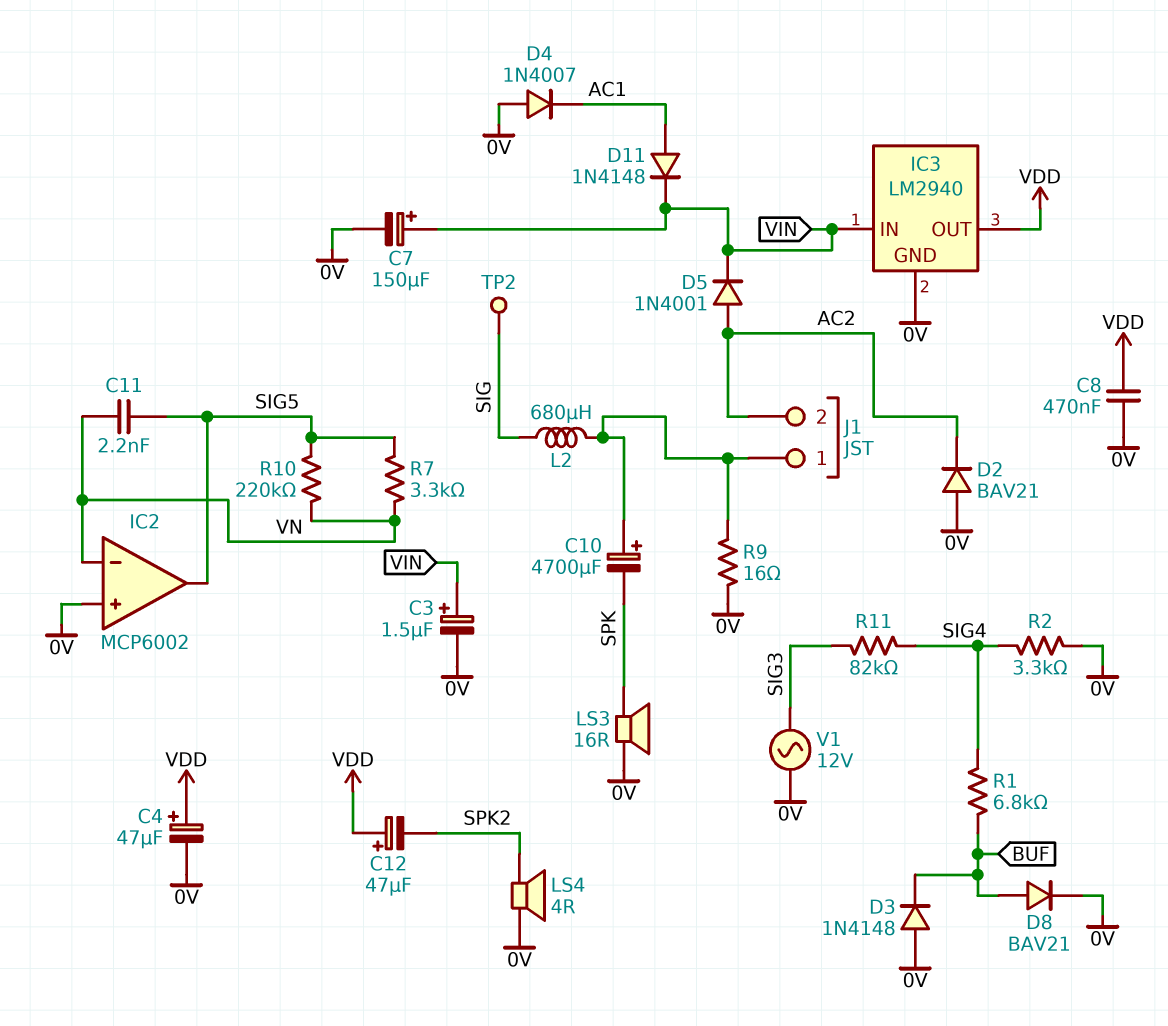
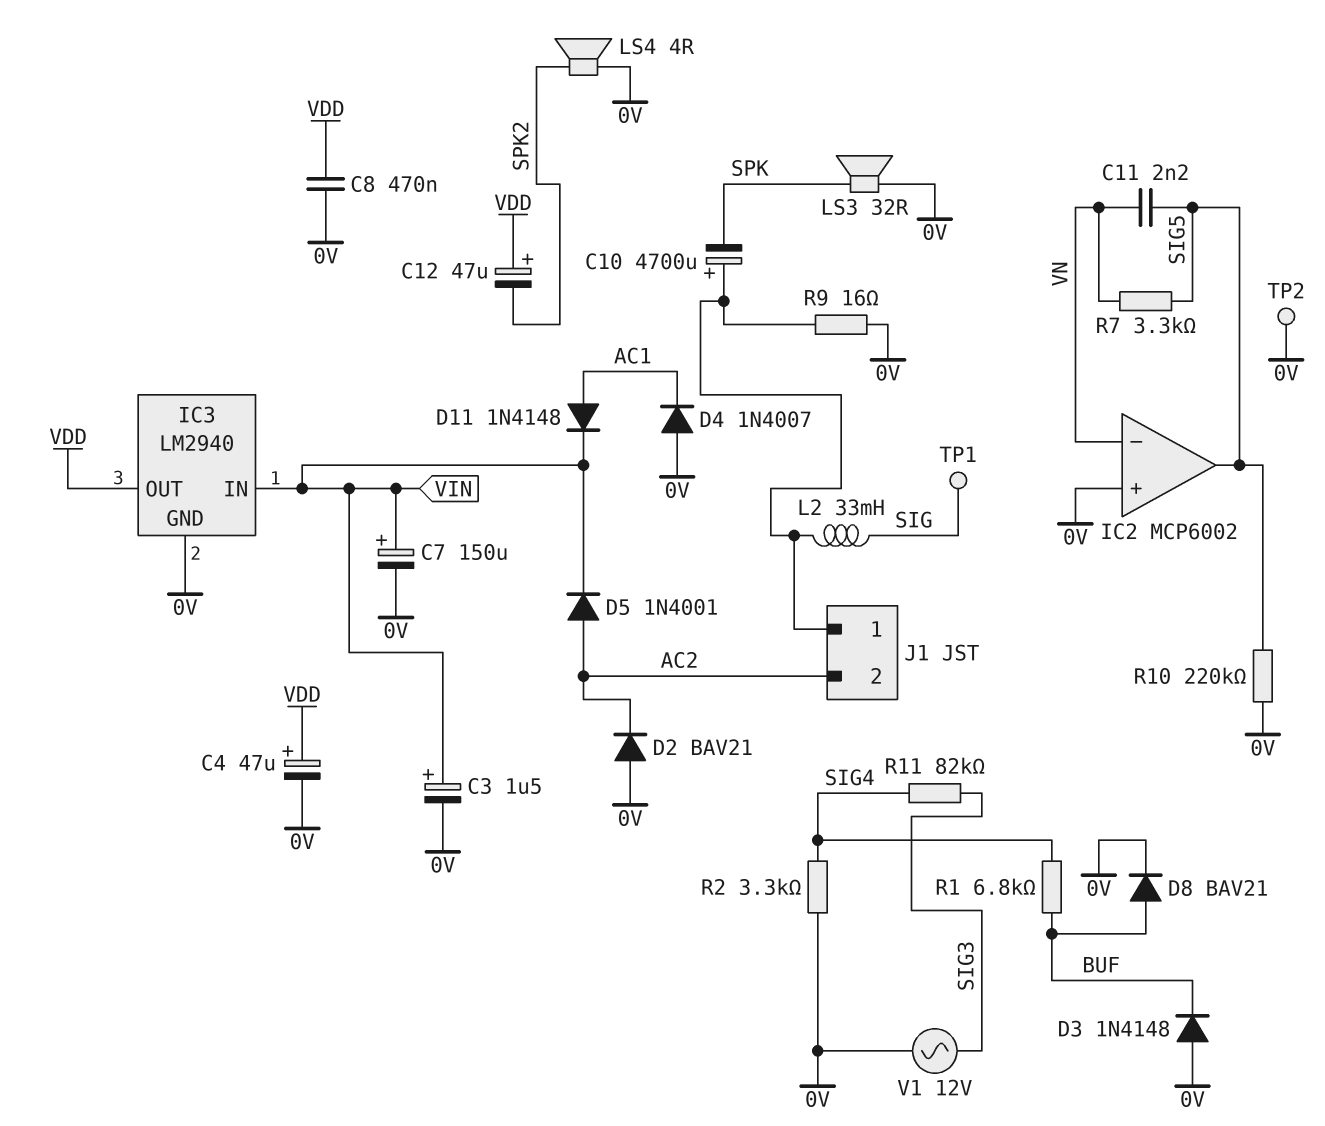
L2: 680uH (J1/1, SIG) -> 33mH (J1/1, SIG)
LS3: speaker 16R (0V, SPK) -> speaker 32R (0V, SPK)
R10: 220k (SIG5, VN) -> 220k (0V, SIG5)
TP1: none -> test point (SIG)
TP2: test point (SIG) -> test point (0V)

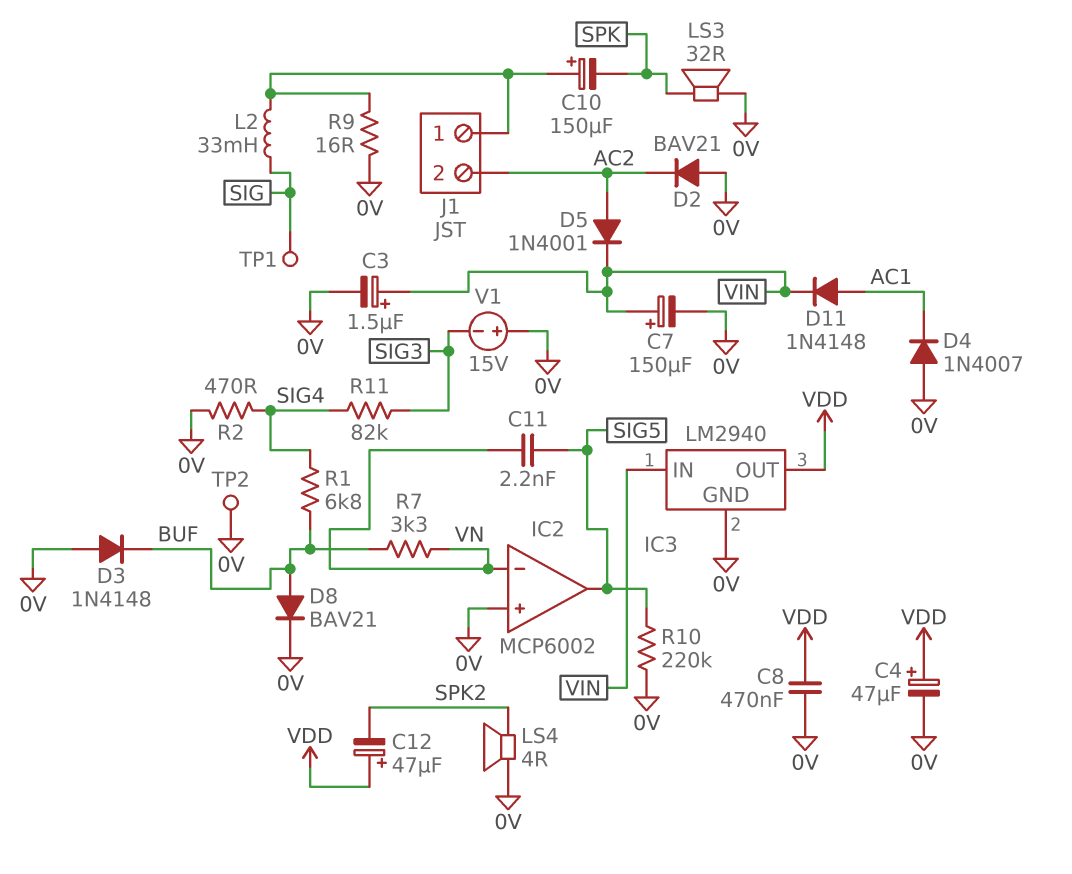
C10: 4700uF (plus J1/1, minus SPK) -> 150uF (plus J1/1, minus SPK)
R2: 3.3k (0V, SIG4) -> 470 (0V, SIG4)
R7: 3.3k (SIG5, VN) -> 3.3k (BUF, VN)
V1: AC 12V (0V, SIG3) -> 15V (plus 0V, minus SIG3)

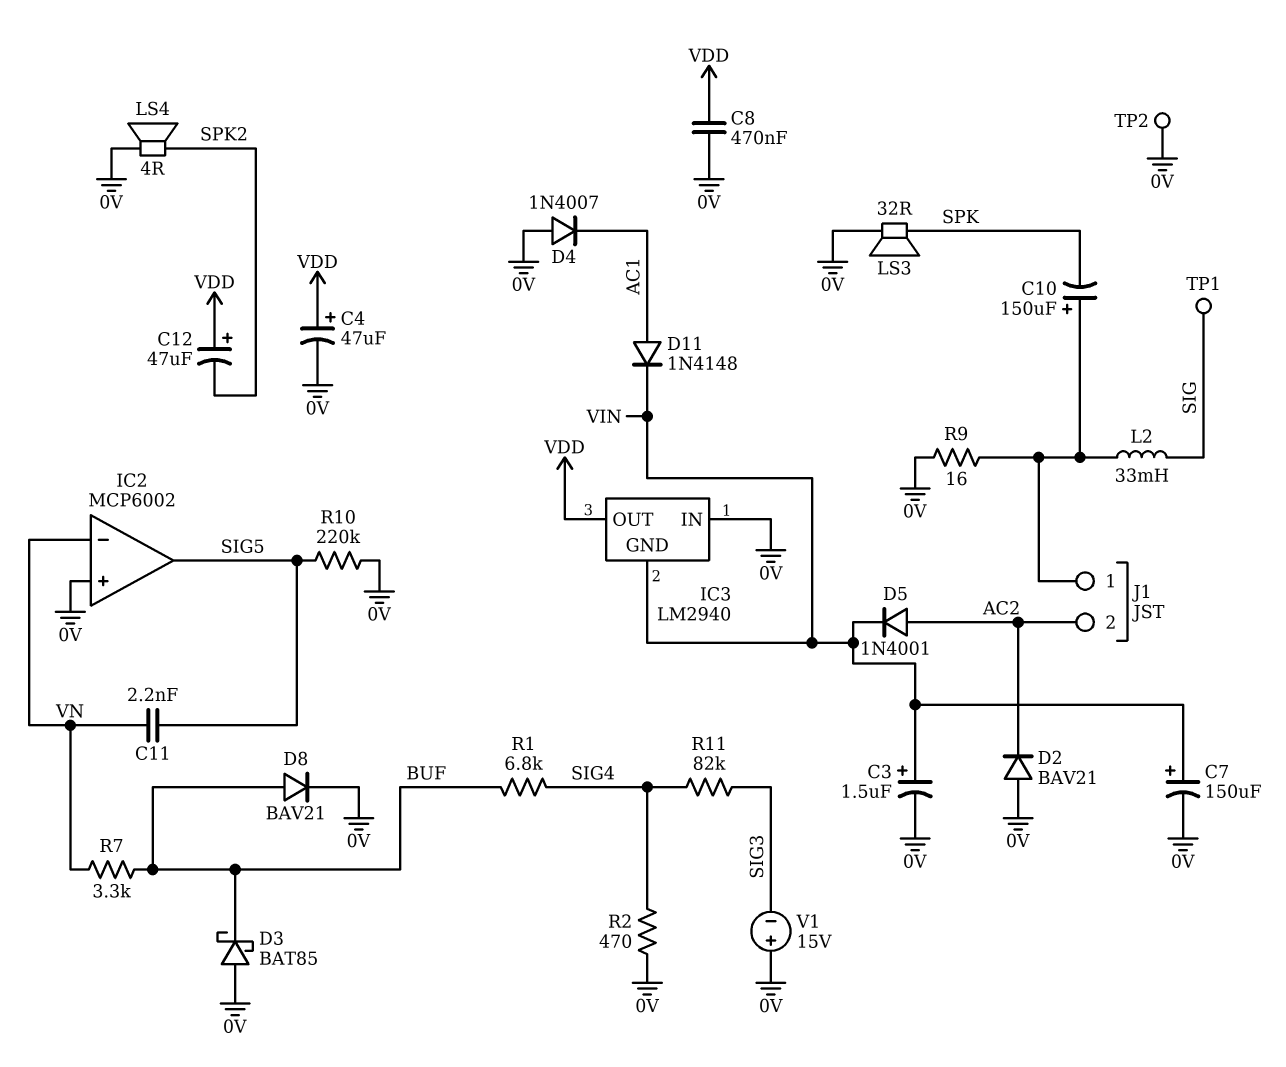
D3: diode 1N4148 (A 0V, K BUF) -> schottky BAT85 (A 0V, K BUF)
IC3 pin GND: 0V -> VIN
IC3 pin IN: VIN -> 0V

